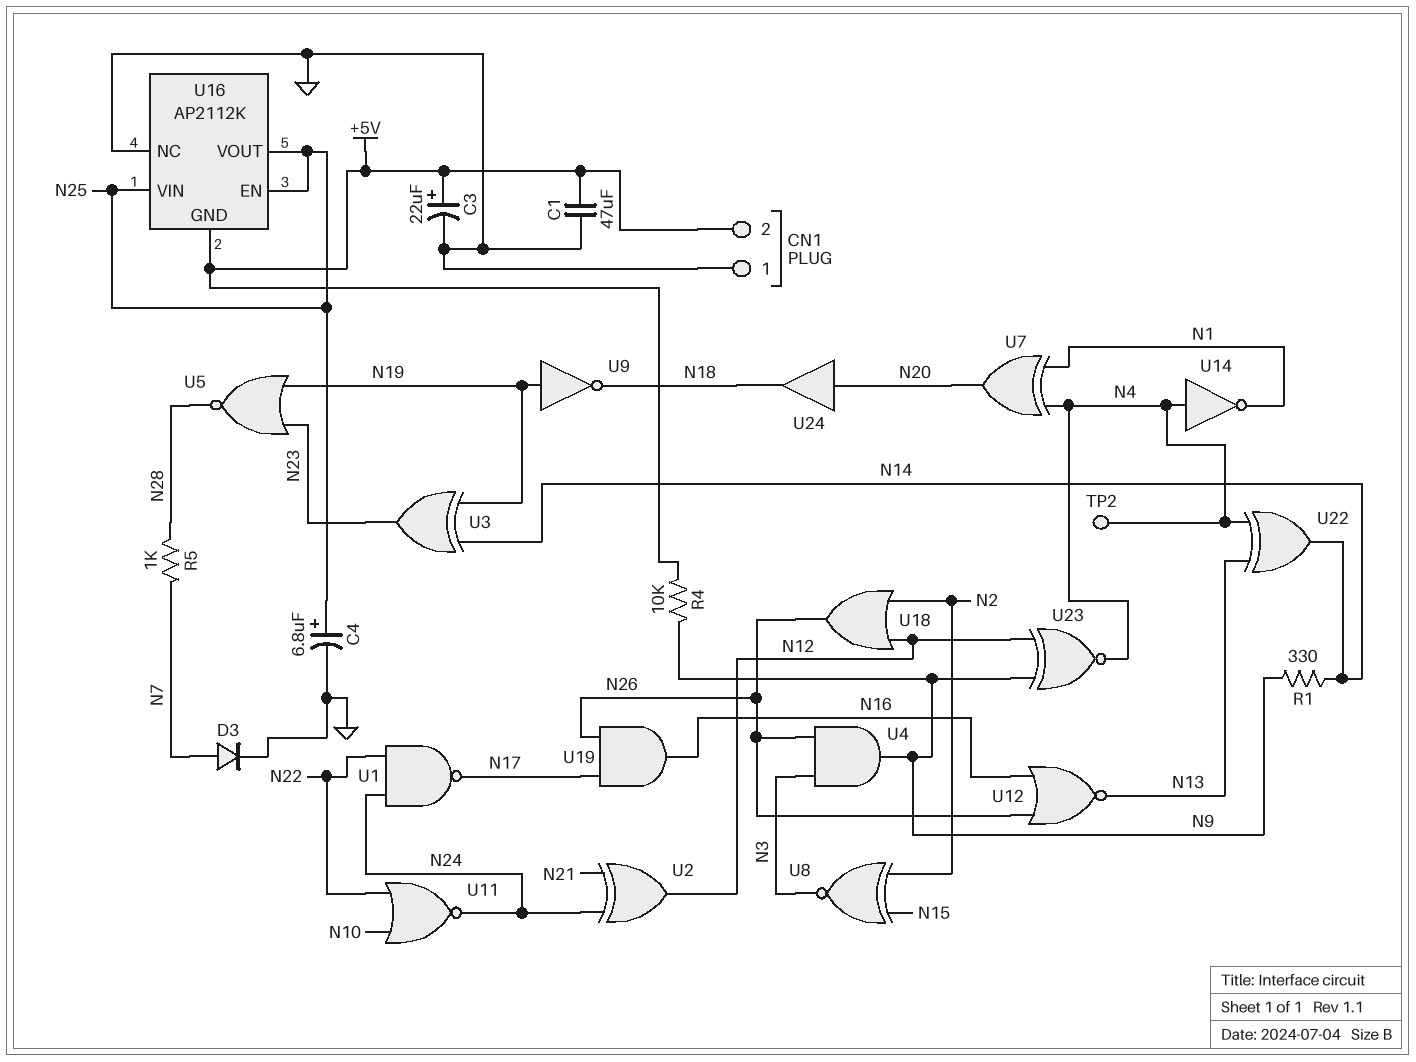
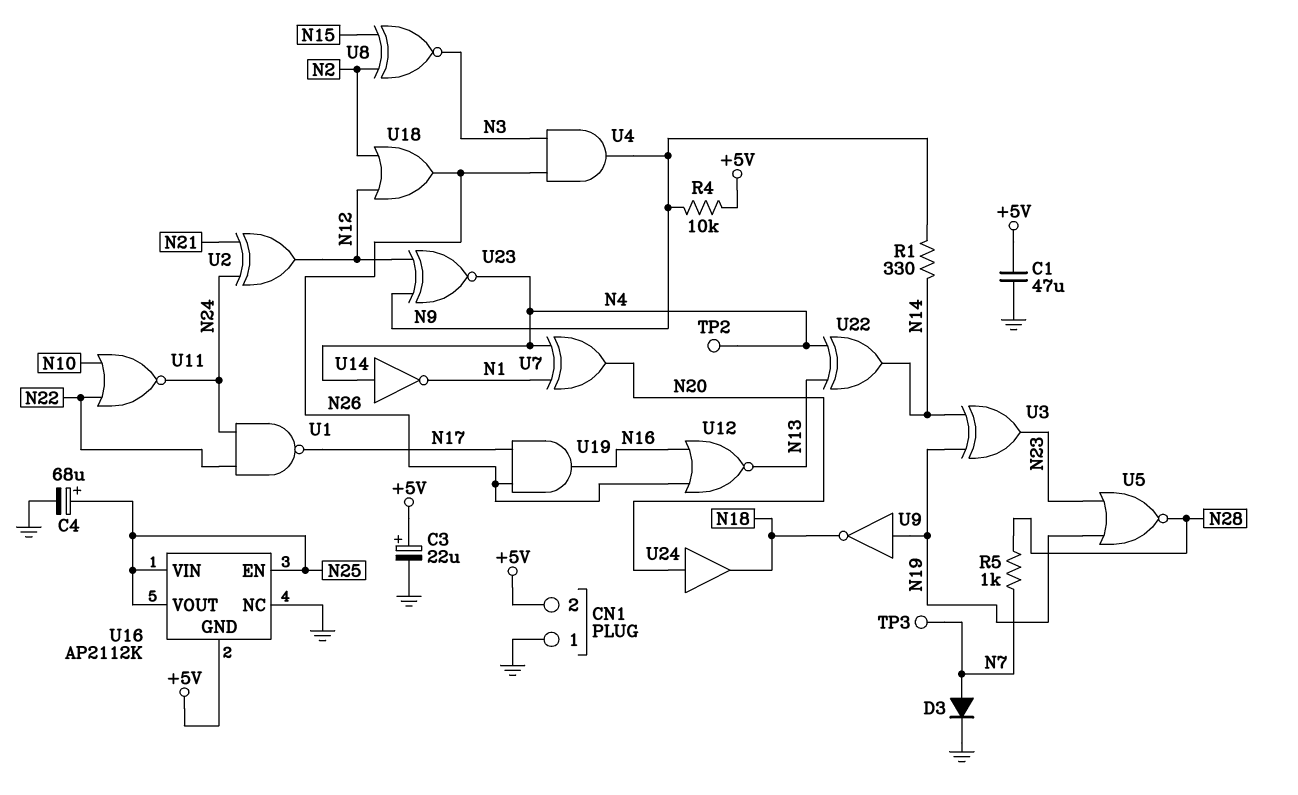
C4: 6.8uF (plus N25, minus GND) -> 68uF (plus N25, minus GND)
TP3: none -> test point (N7)

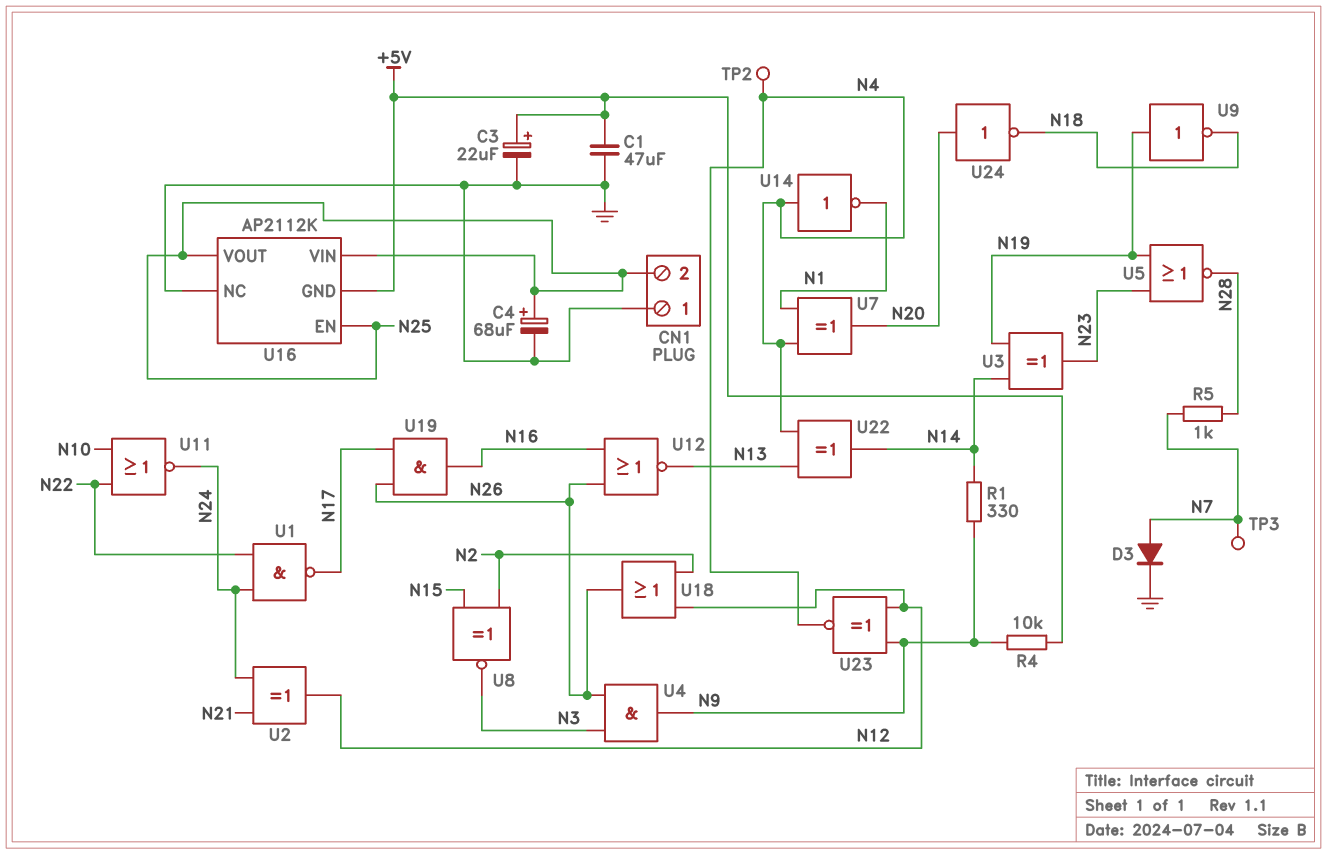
CN1 pin 2: +5V -> N25
U24: buffer (in N20, out N18) -> NOT (in N20, out N18)

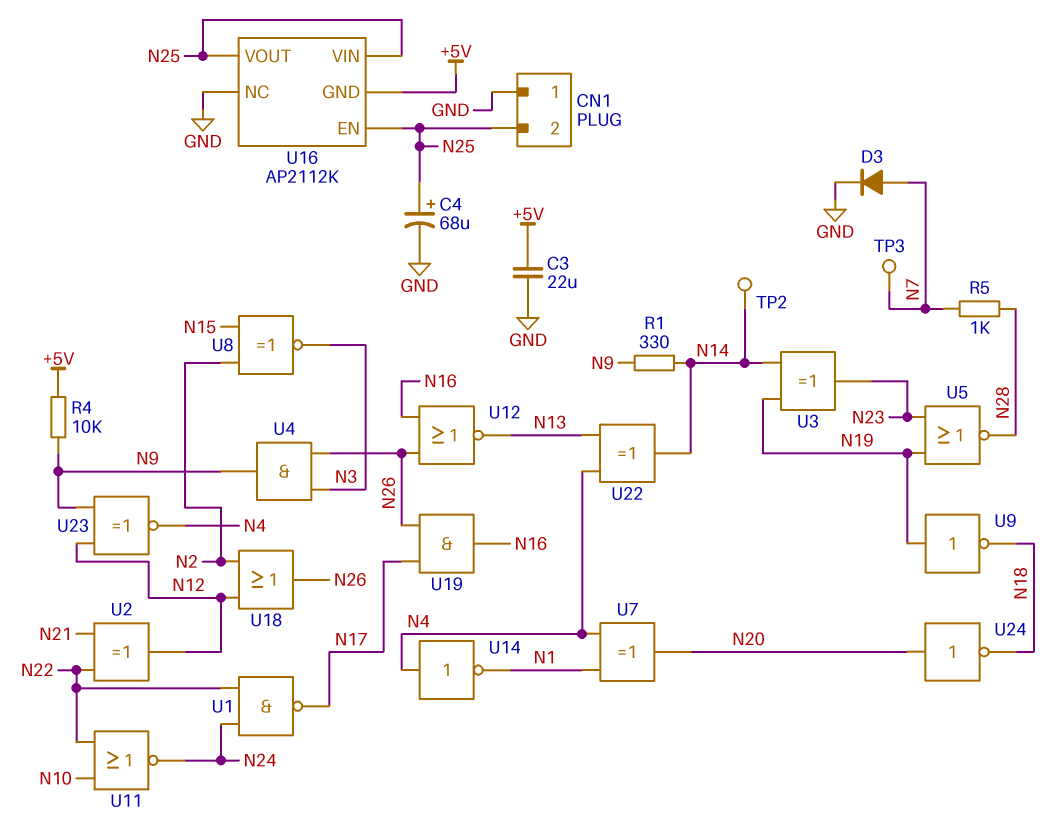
C1: 47uF (+5V, GND) -> none
C3: 22uF (plus +5V, minus GND) -> 22uF (+5V, GND)
TP2: test point (N4) -> test point (N14)
U2: XOR (in N21, in N24, out N12) -> XOR (in N21, in N22, out N12)

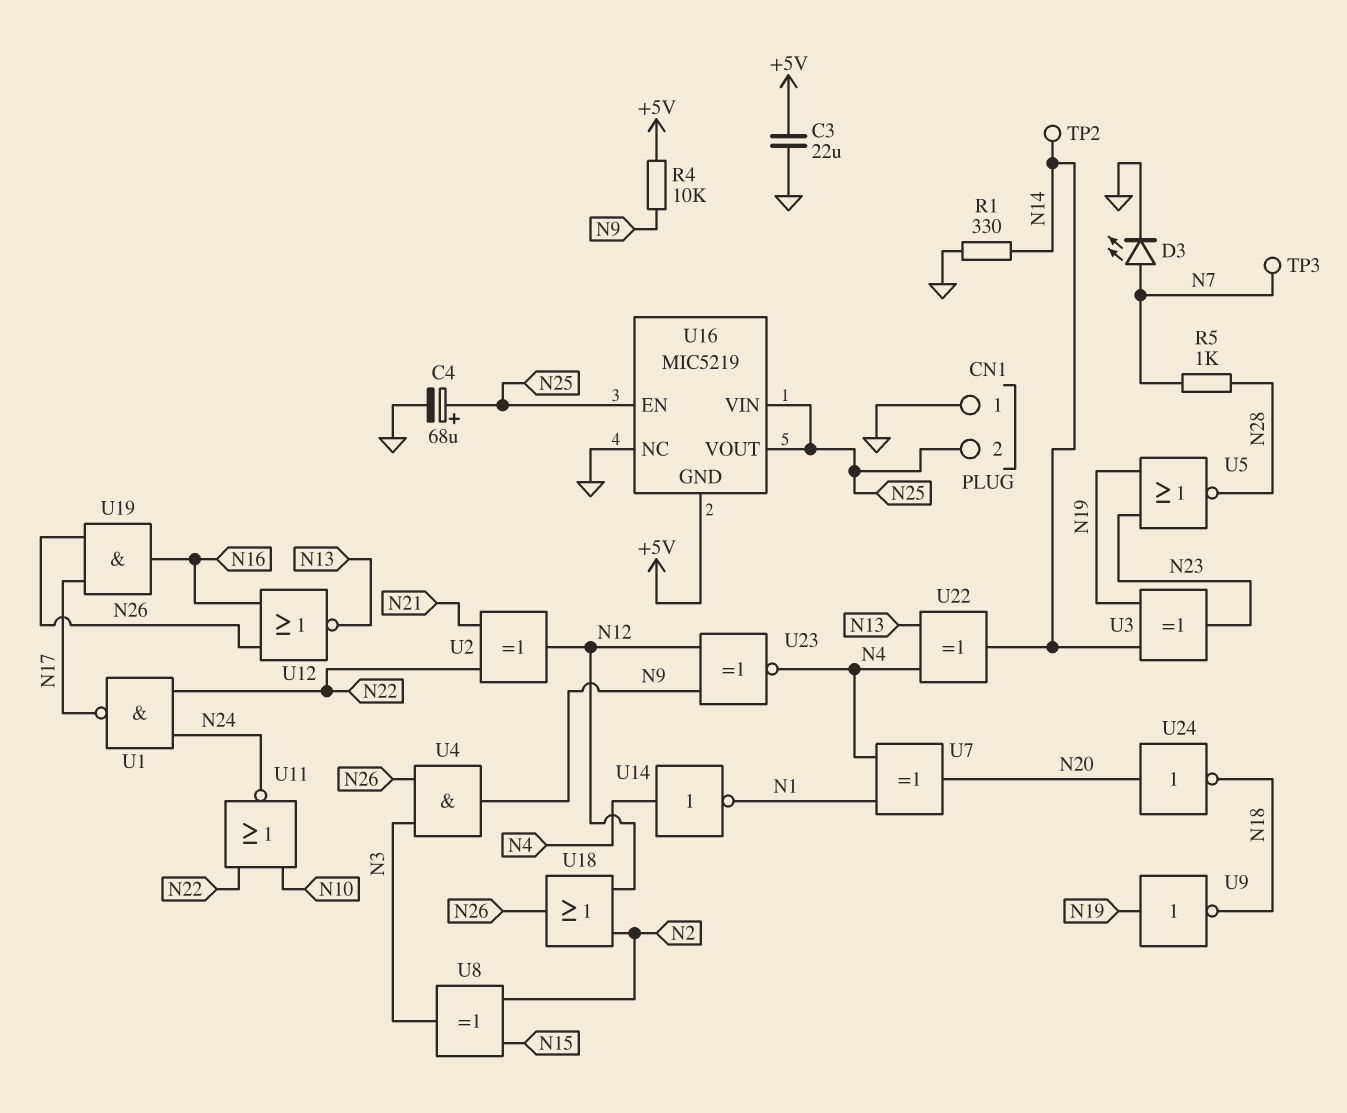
D3: diode (A N7, K GND) -> LED (A N7, K GND)
R1: 330 (N9, N14) -> 330 (GND, N14)
U8: XNOR (in N2, in N15, out N3) -> XOR (in N2, in N15, out N3)
U16: AP2112K -> MIC5219

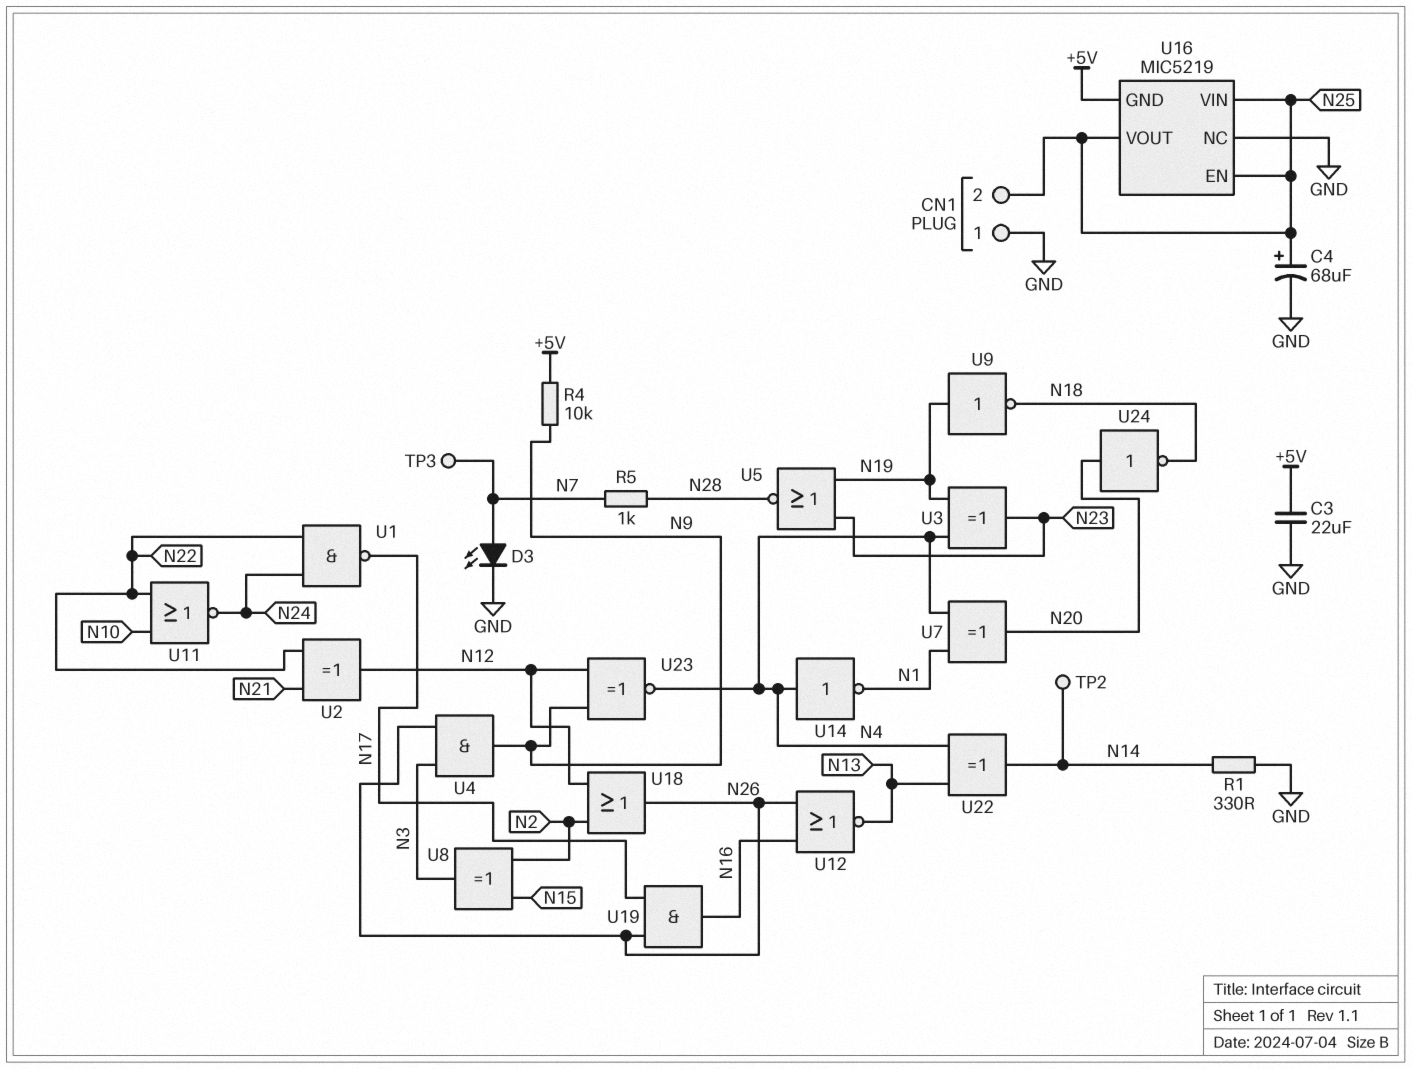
U3: XOR (in N14, in N19, out N23) -> XOR (in N4, in N19, out N23)

